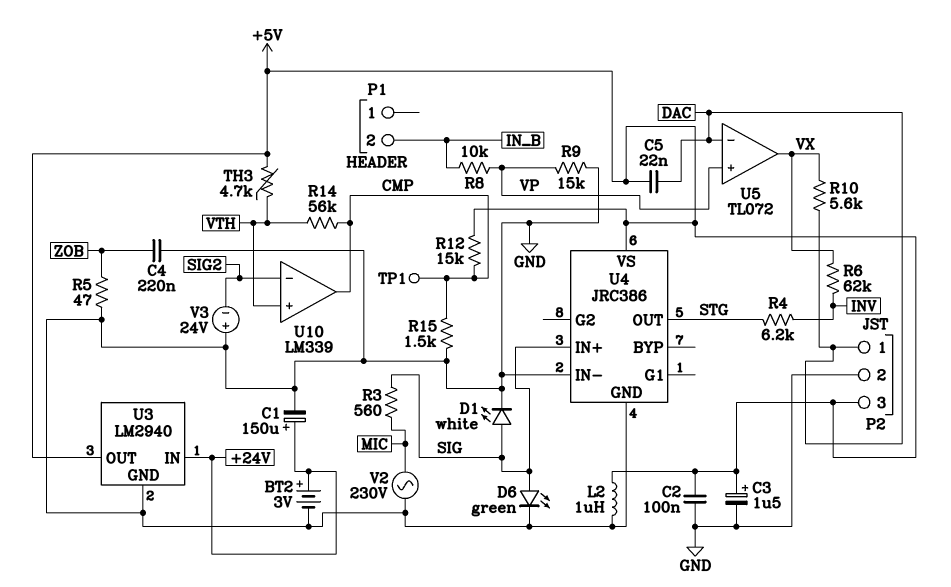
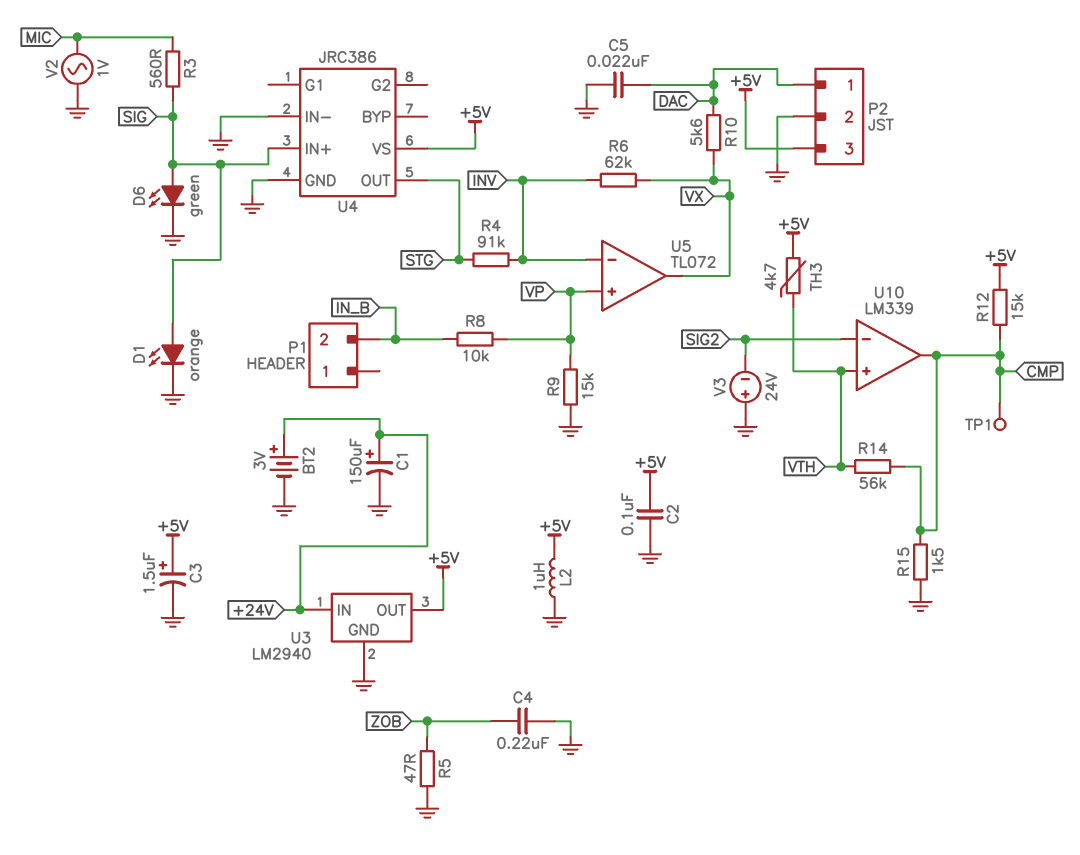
C5: 22nF (+5V, DAC) -> 22nF (DAC, GND)
D1: LED white (A SIG, K GND) -> LED orange (A SIG, K GND)
R4: 6.2k (INV, STG) -> 91k (INV, STG)
U5 pin in-: DAC -> INV
V2: AC 230V (GND, MIC) -> AC 1V (GND, MIC)

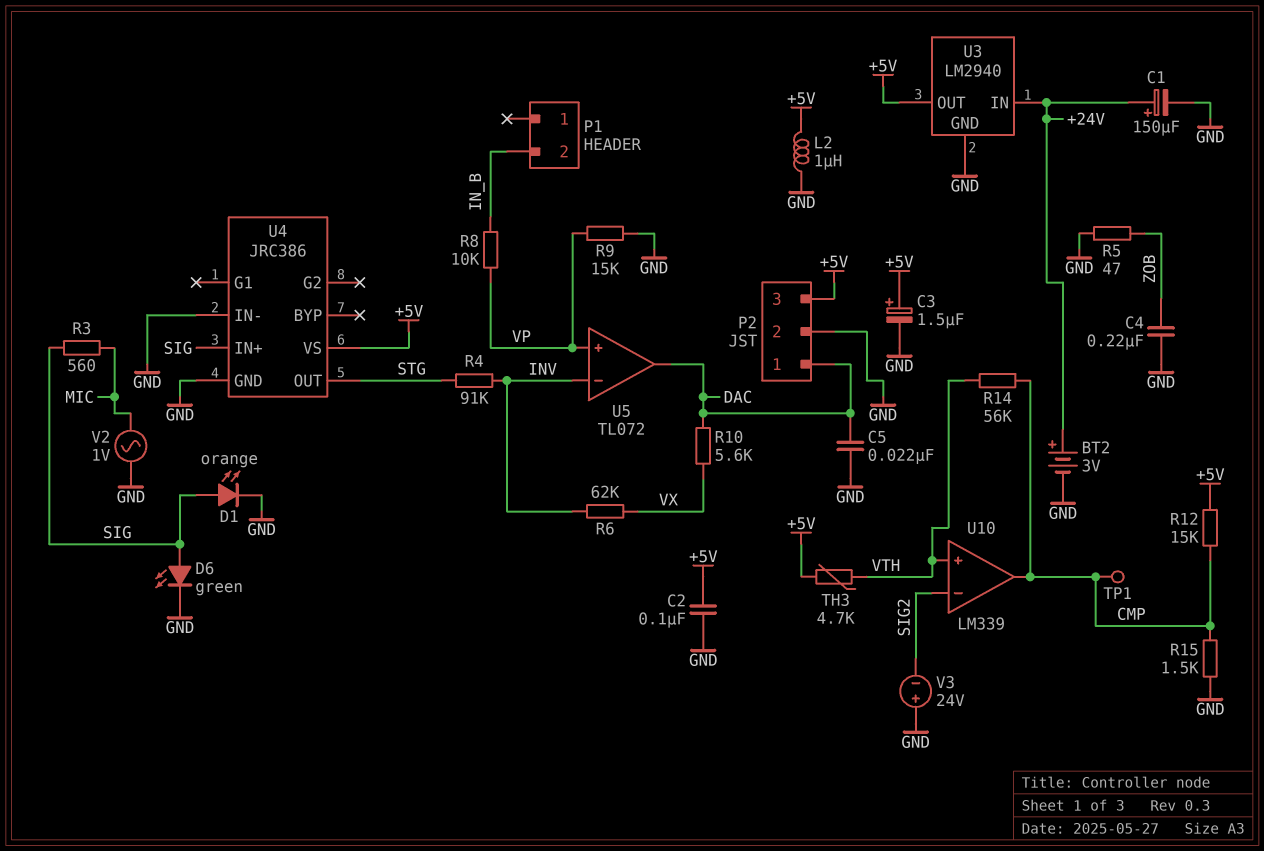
U5 pin out: VX -> DAC

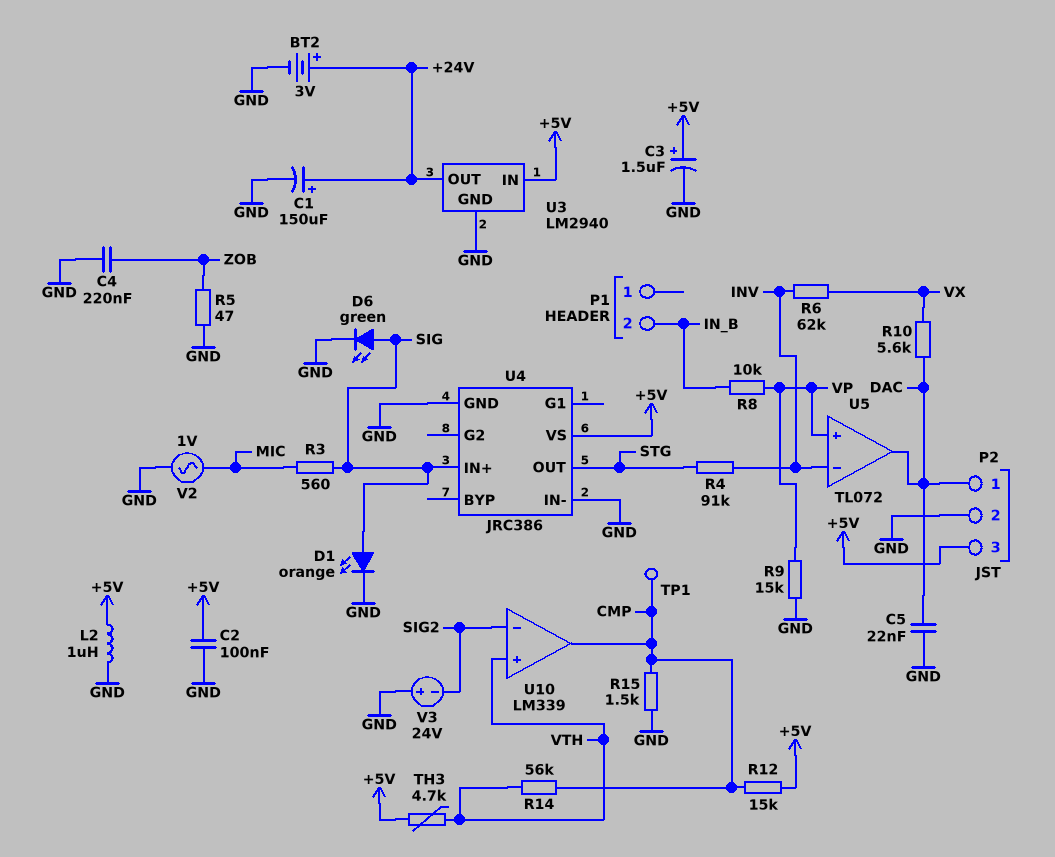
U3 pin IN: +24V -> +5V
U3 pin OUT: +5V -> +24V

